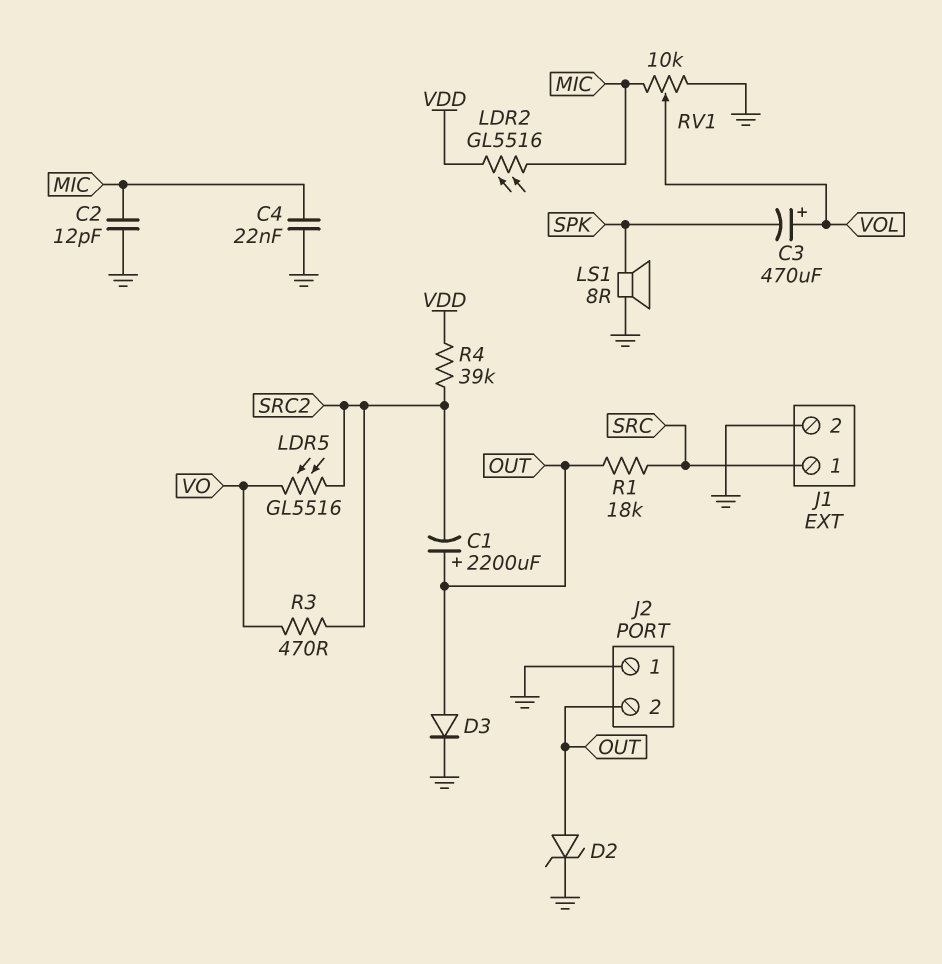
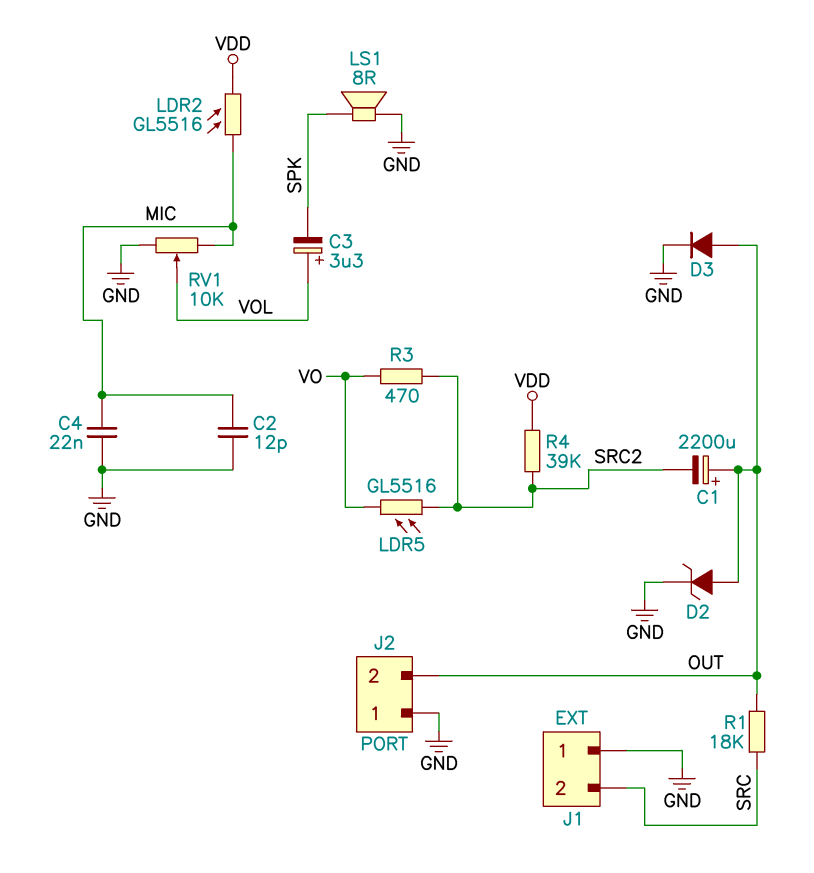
C3: 470uF (plus VOL, minus SPK) -> 3.3uF (plus VOL, minus SPK)
J1 pin 1: SRC -> GND
J1 pin 2: GND -> SRC

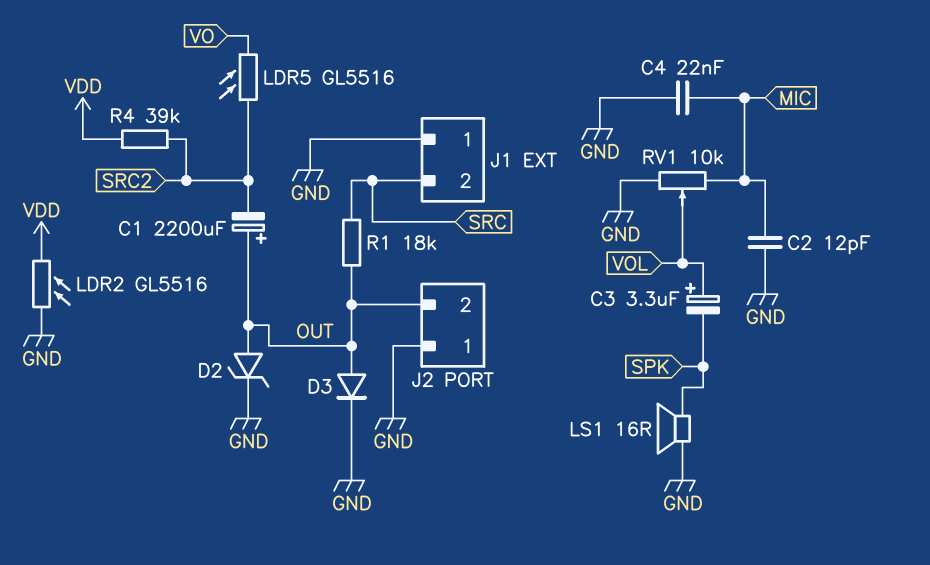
LDR2: GL5516 (MIC, VDD) -> GL5516 (GND, VDD)
LS1: speaker 8R (GND, SPK) -> speaker 16R (GND, SPK)
R3: 470 (SRC2, VO) -> none

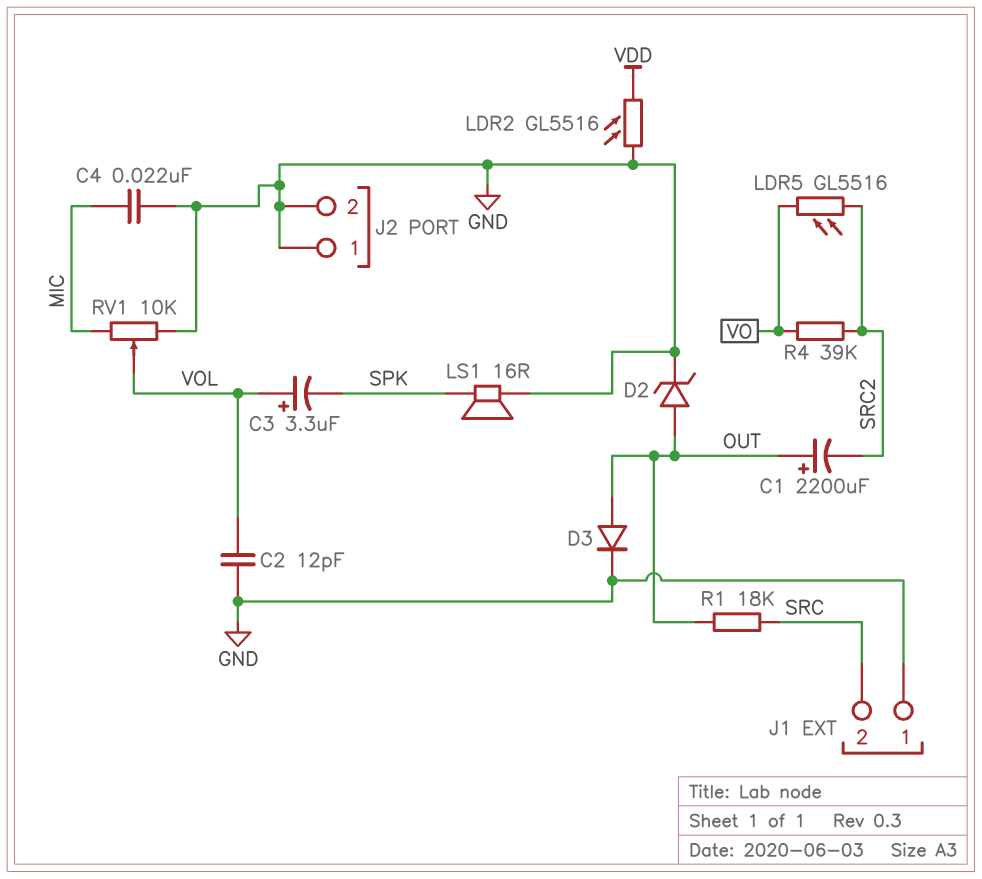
C2: 12pF (GND, MIC) -> 12pF (GND, VOL)
J2 pin 2: OUT -> GND
R4: 39k (SRC2, VDD) -> 39k (SRC2, VO)

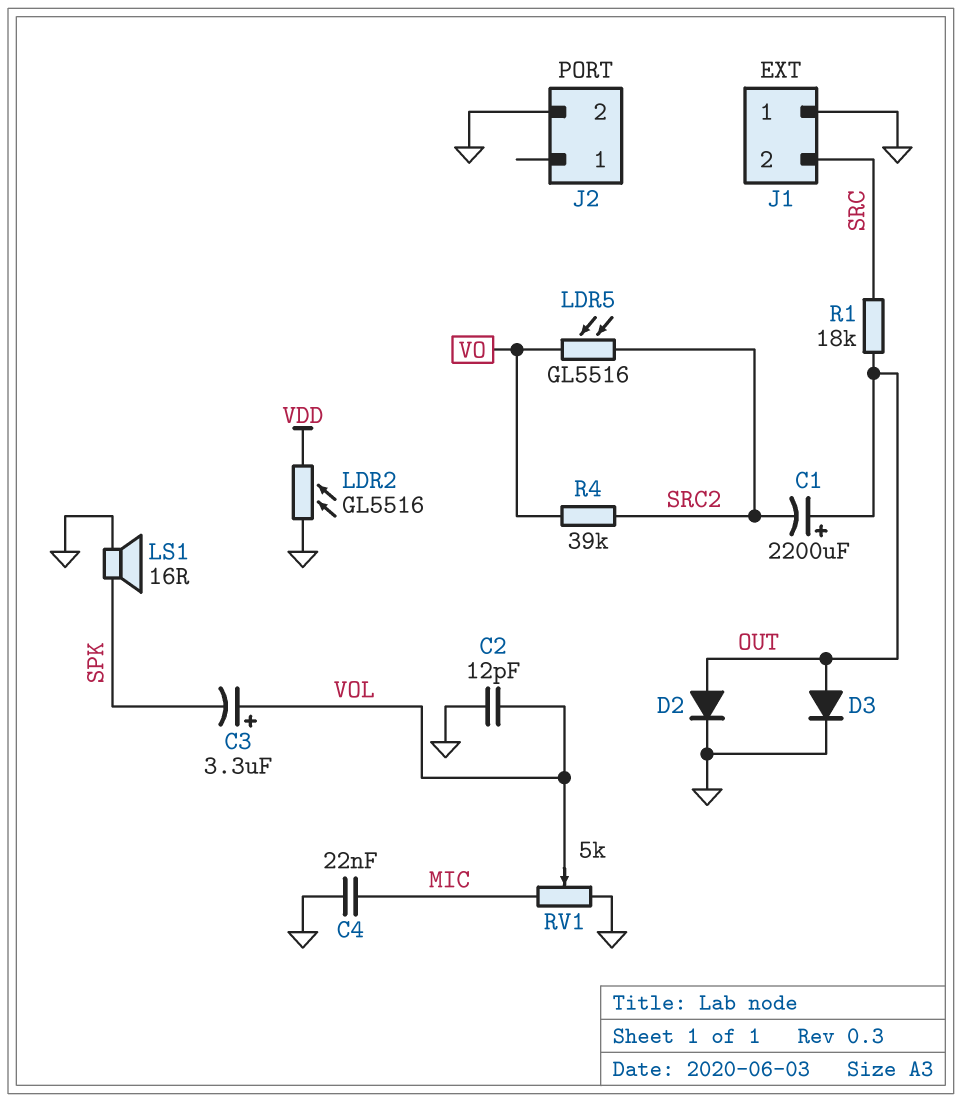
D2: zener (A OUT, K GND) -> diode (A OUT, K GND)
J2 pin 1: GND -> none
RV1: 10k (GND, MIC, wiper VOL) -> 5k (GND, MIC, wiper VOL)

